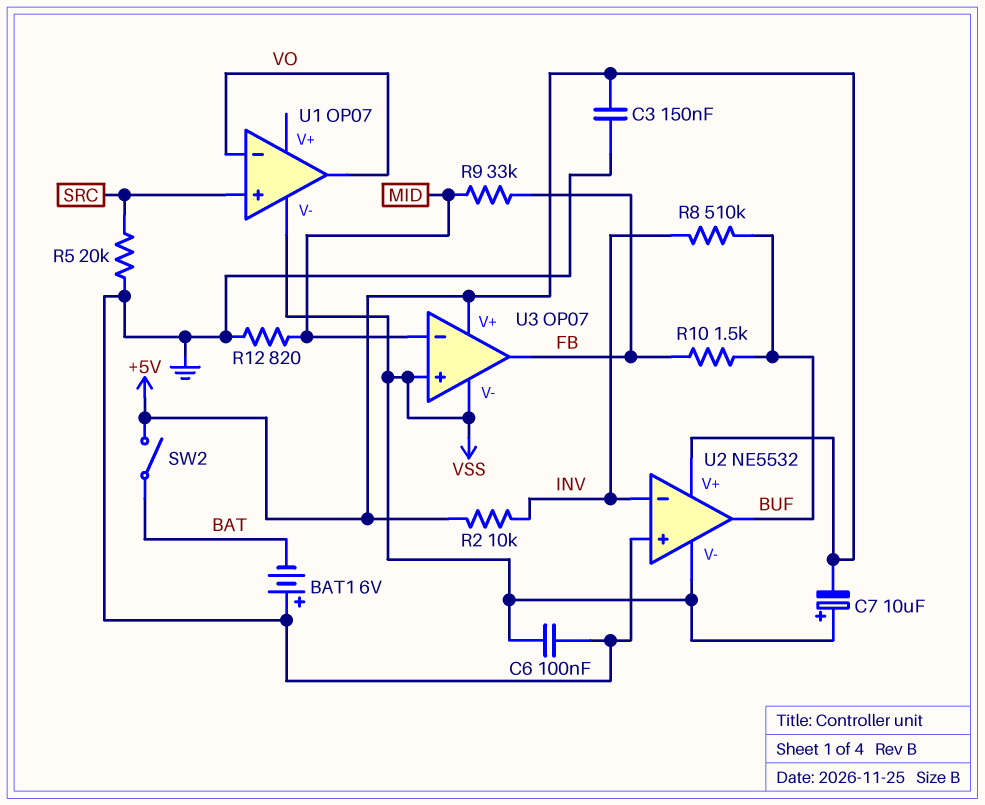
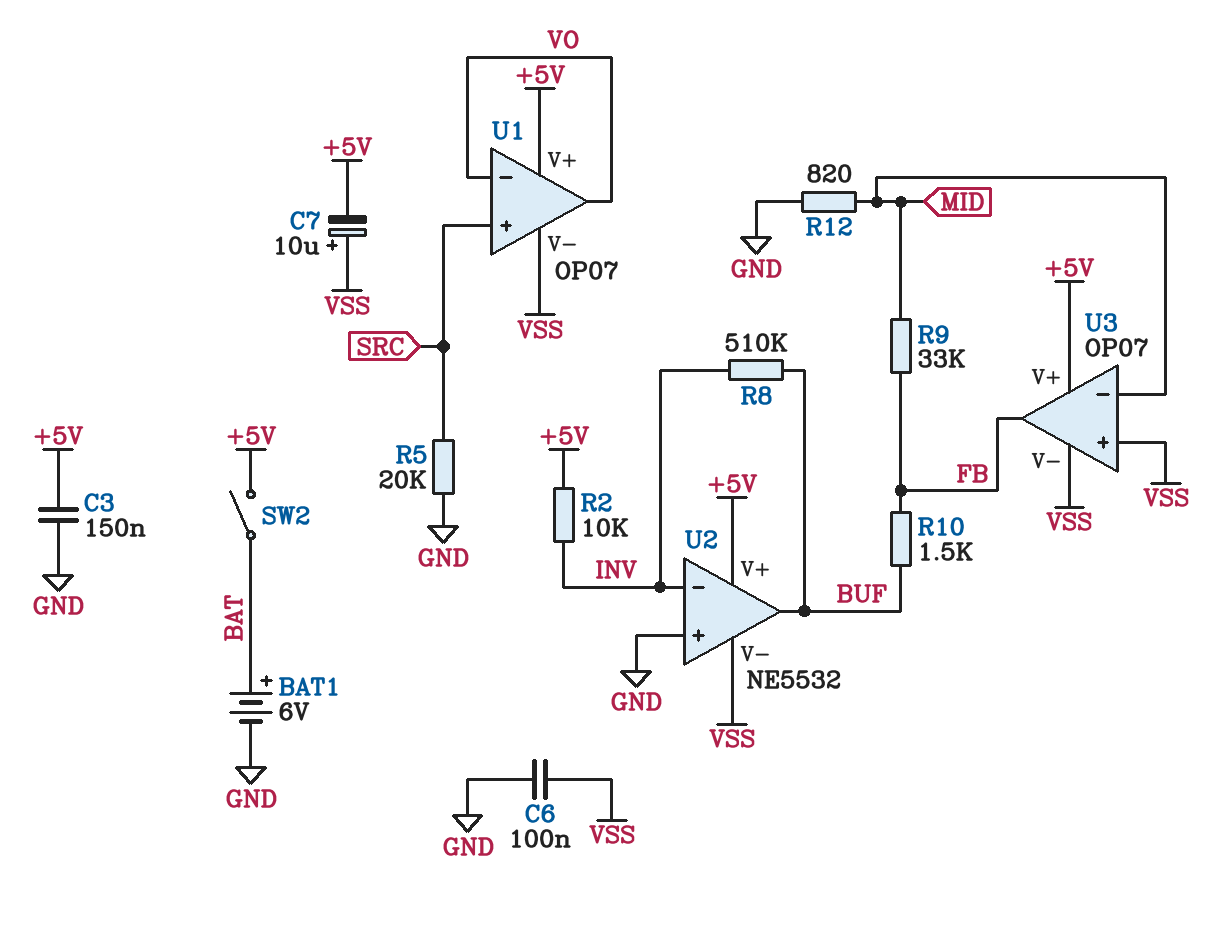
BAT1: 6V (plus GND, minus BAT) -> 6V (plus BAT, minus GND)
U1 pin V+: none -> +5V

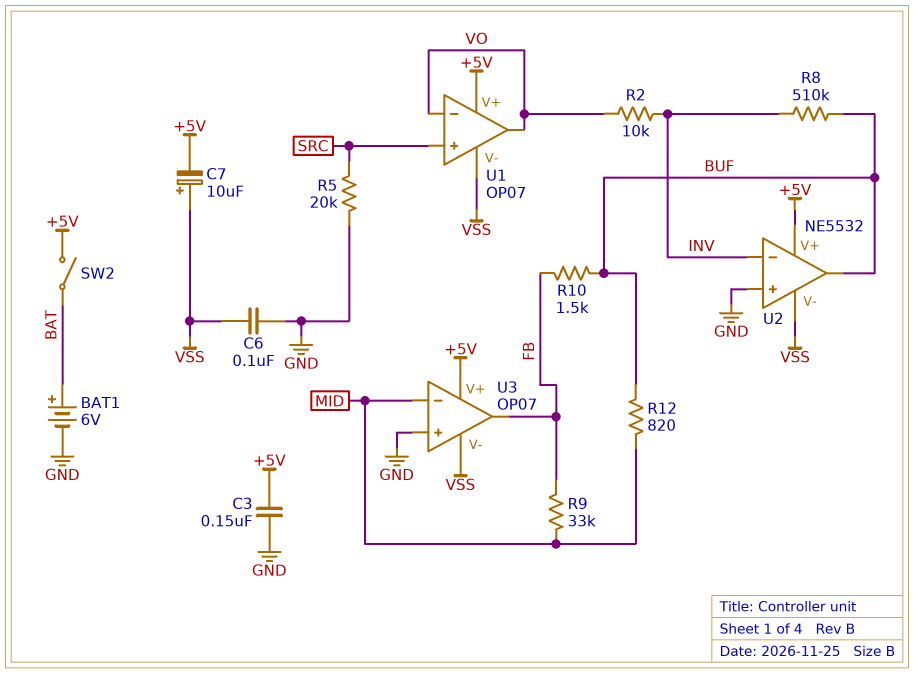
R2: 10k (+5V, INV) -> 10k (INV, VO)
R12: 820 (GND, MID) -> 820 (BUF, MID)
U3 pin in+: VSS -> GND

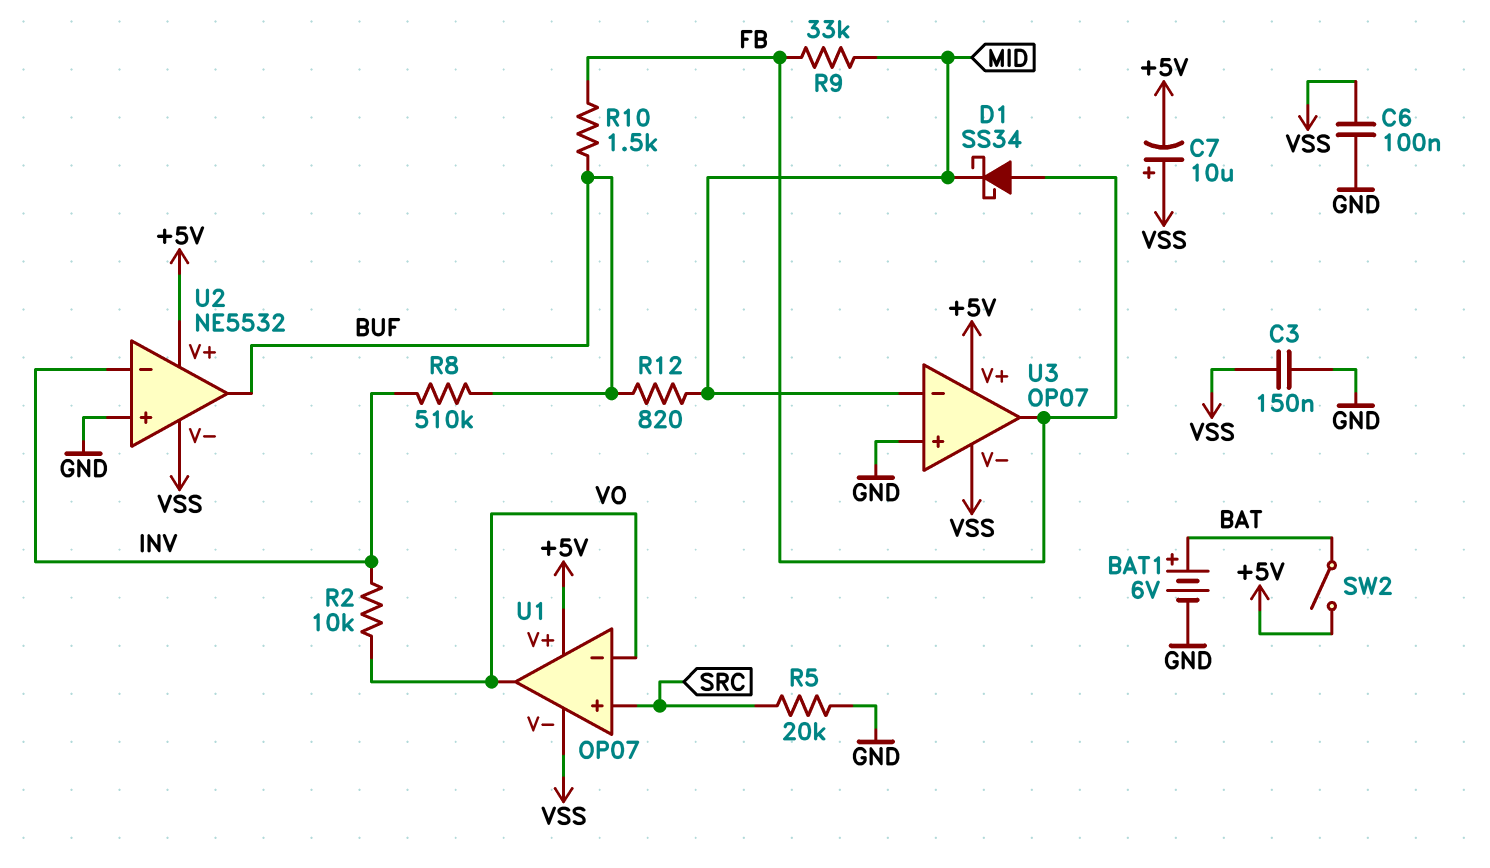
C3: 150nF (+5V, GND) -> 150nF (GND, VSS)
D1: none -> schottky SS34 (A FB, K MID)

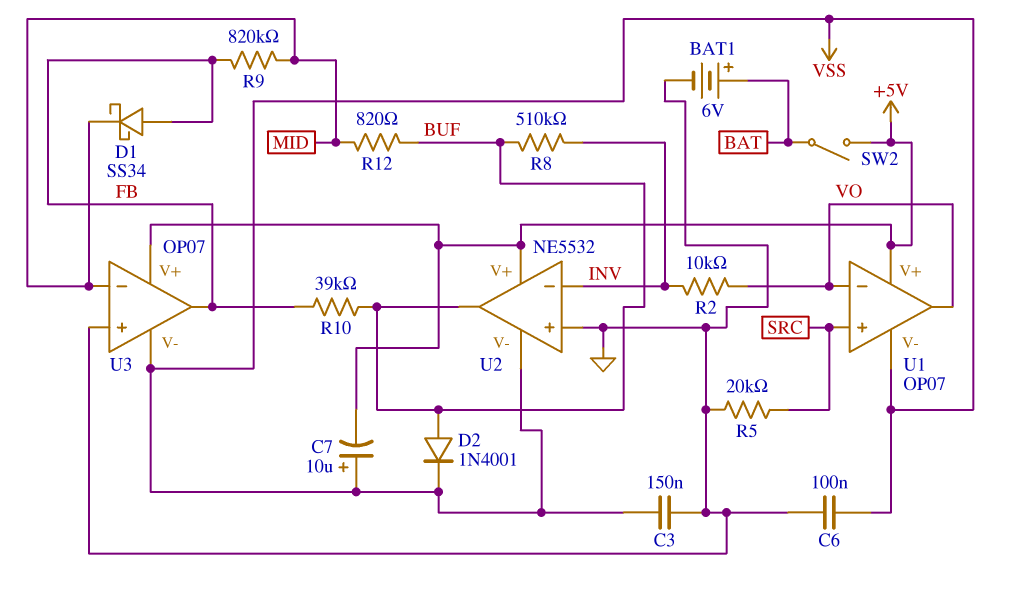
D2: none -> diode 1N4001 (A BUF, K VSS)
R9: 33k (FB, MID) -> 820k (FB, MID)
R10: 1.5k (BUF, FB) -> 39k (BUF, FB)

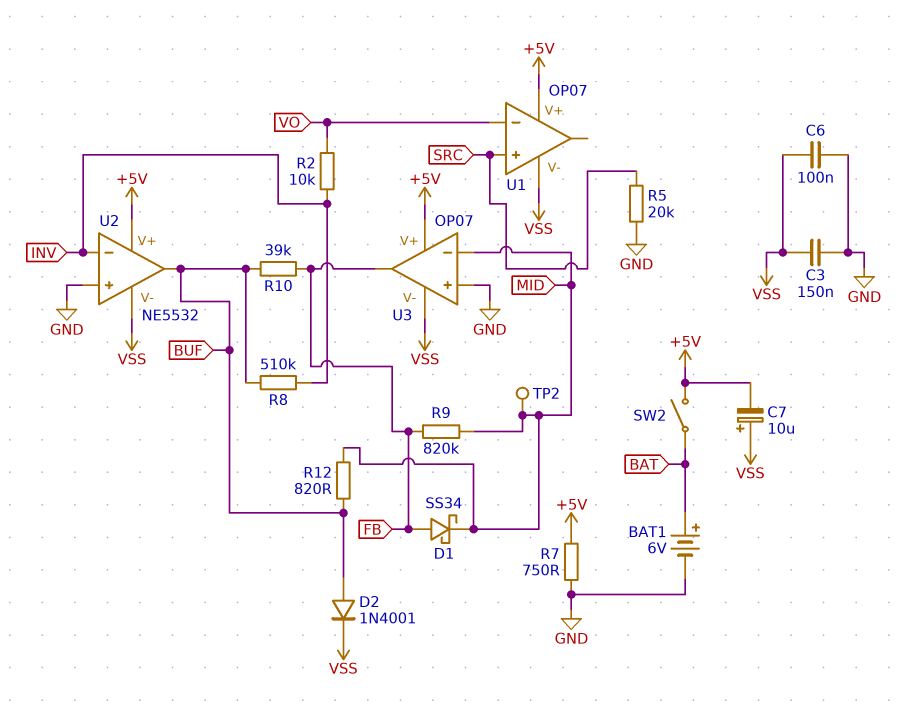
R7: none -> 750 (+5V, GND)
TP2: none -> test point (MID)
U1 pin out: VO -> none

